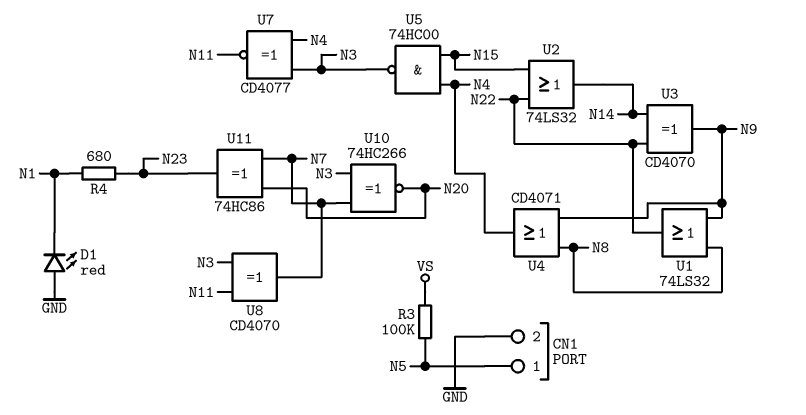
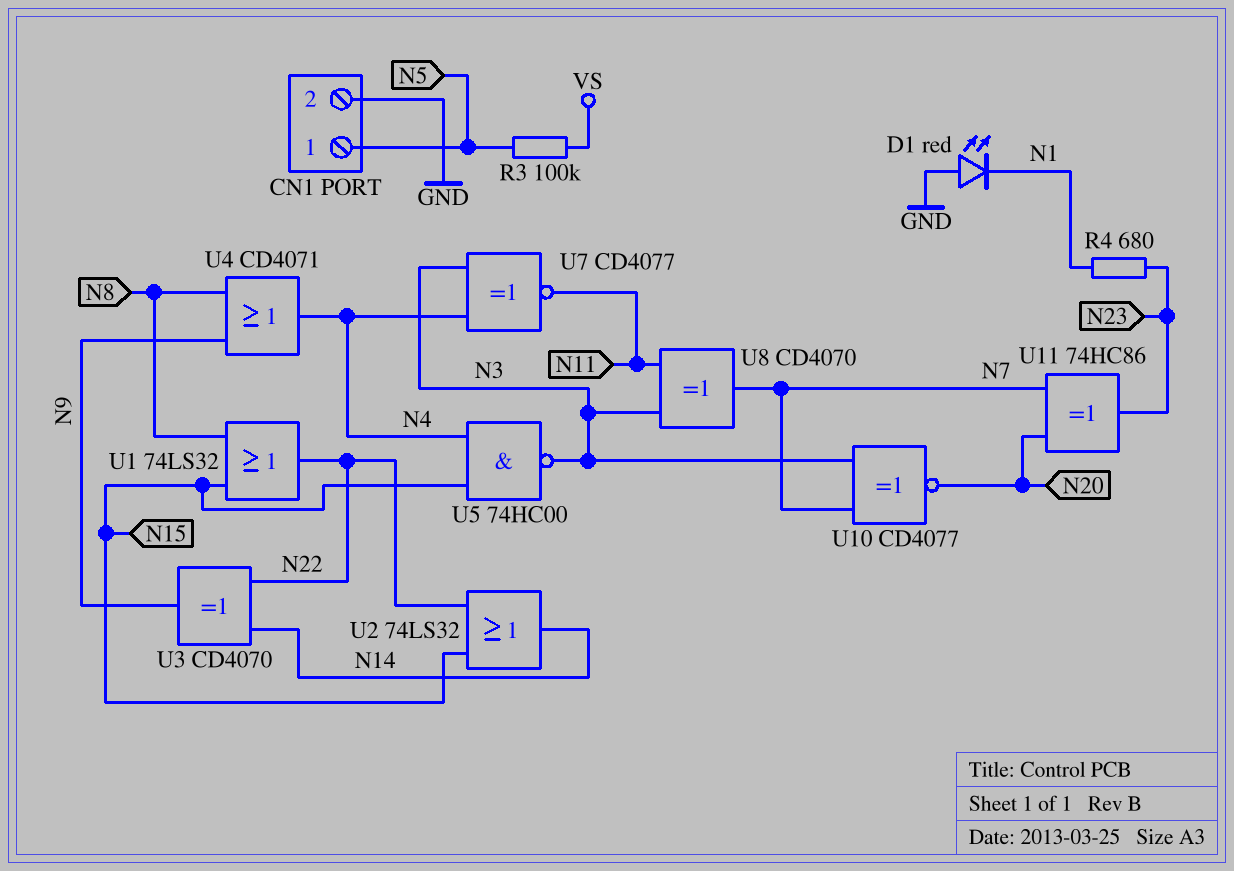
U1: OR 74LS32 (in N8, in N9, out N22) -> OR 74LS32 (in N8, in N15, out N22)
U10: XNOR 74HC266 (in N3, in N7, out N20) -> XNOR CD4077 (in N3, in N7, out N20)

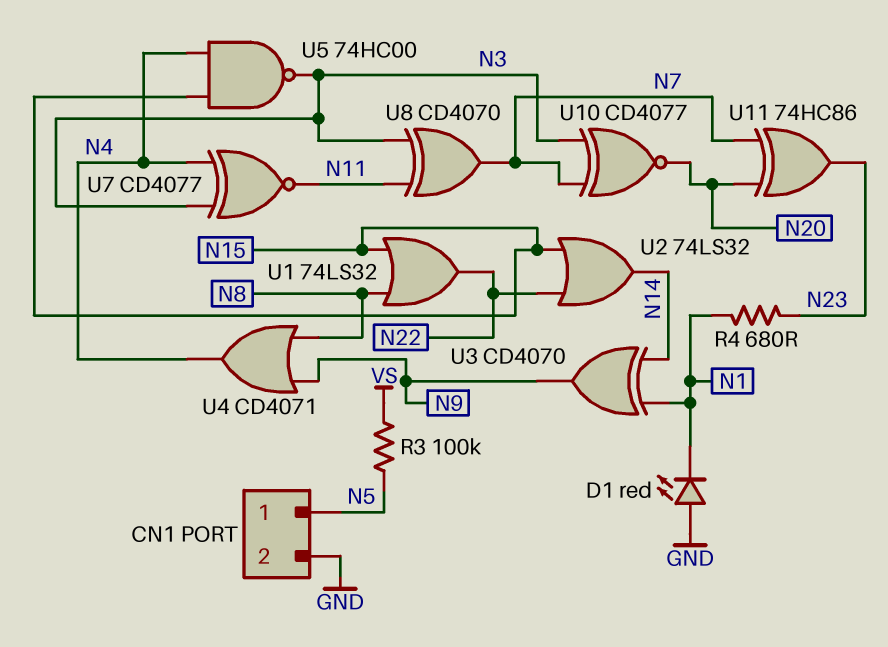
U3: XOR CD4070 (in N14, in N22, out N9) -> XOR CD4070 (in N1, in N14, out N9)

